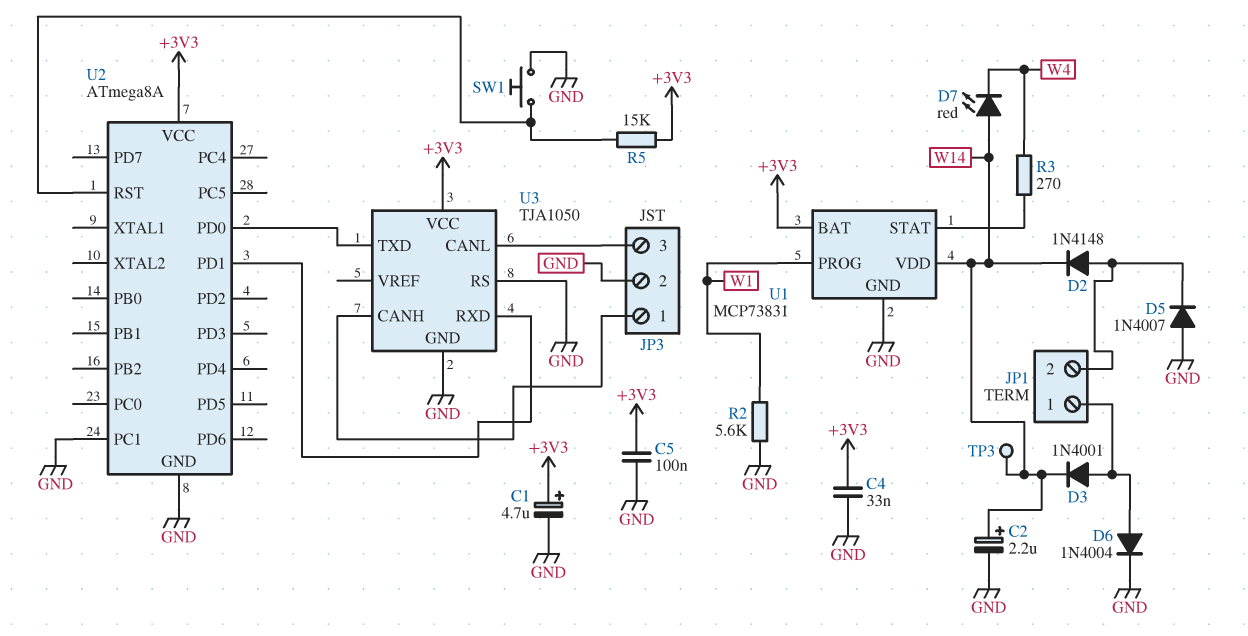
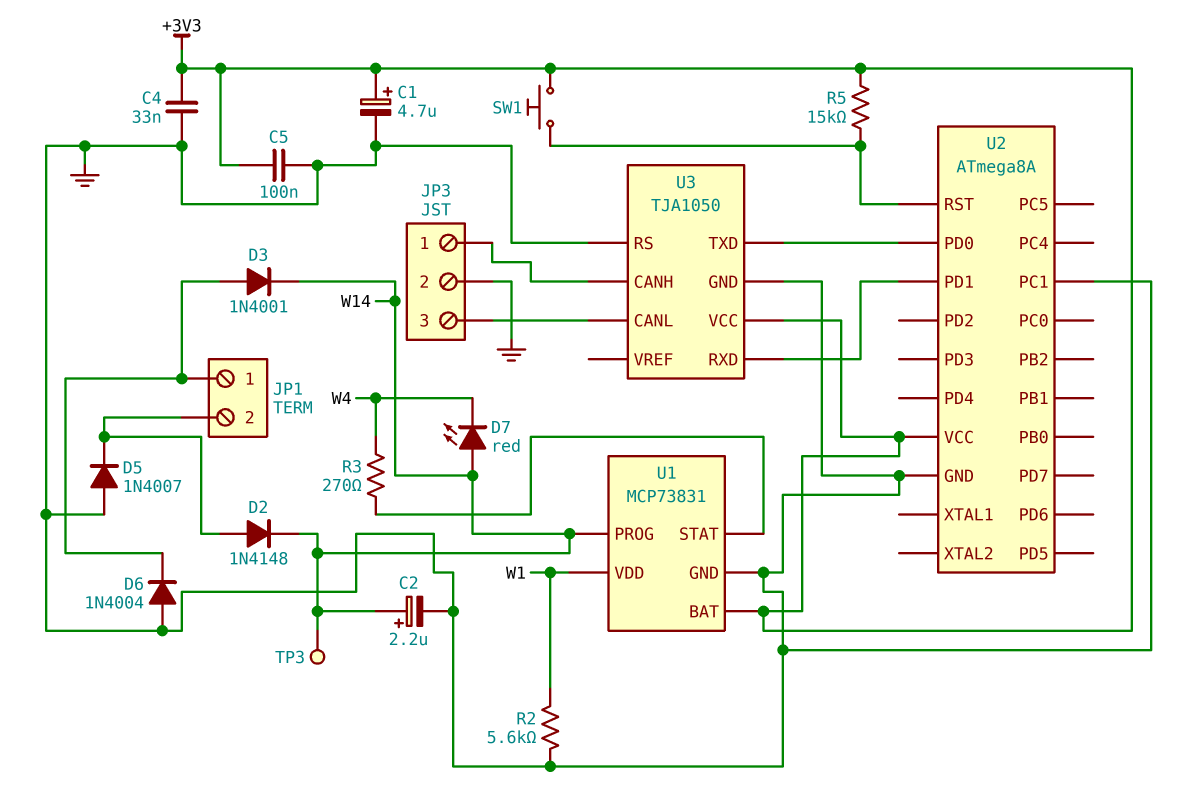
D6: diode 1N4004 (A JP1/1, K GND) -> diode 1N4004 (A GND, K JP1/1)
SW1: button (GND, U2/RST) -> button (+3V3, U2/RST)
U1 pin PROG: W1 -> W14
U1 pin VDD: W14 -> W1

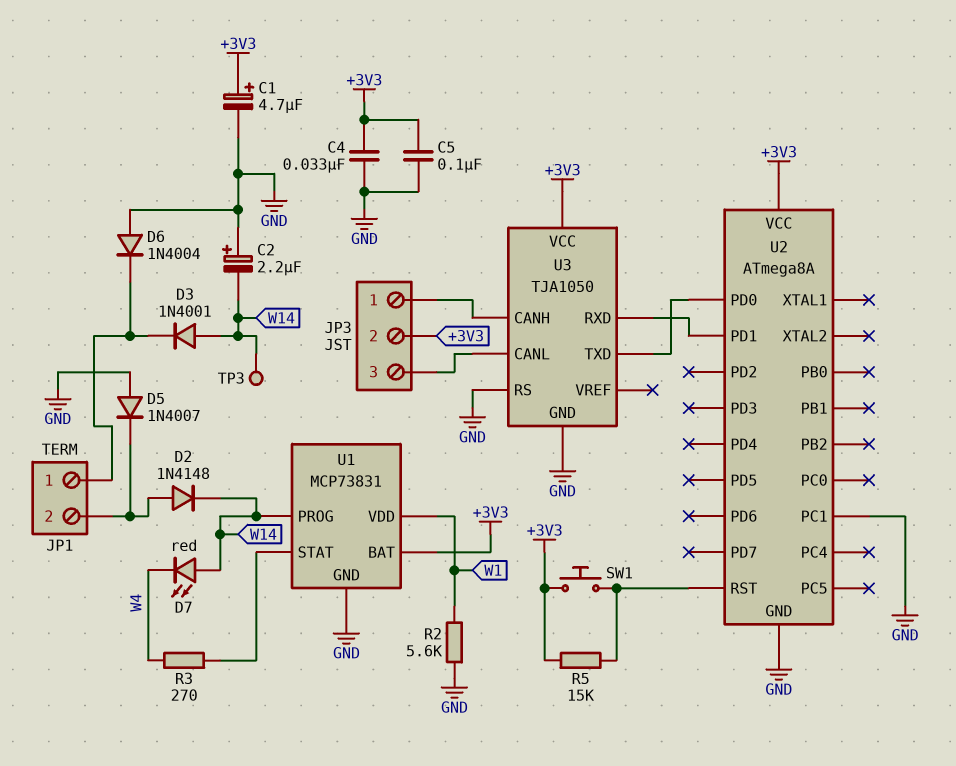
C2: 2.2uF (plus W14, minus GND) -> 2.2uF (plus GND, minus W14)
D3: diode 1N4001 (A JP1/1, K W14) -> diode 1N4001 (A W14, K JP1/1)
JP3 pin 2: GND -> +3V3

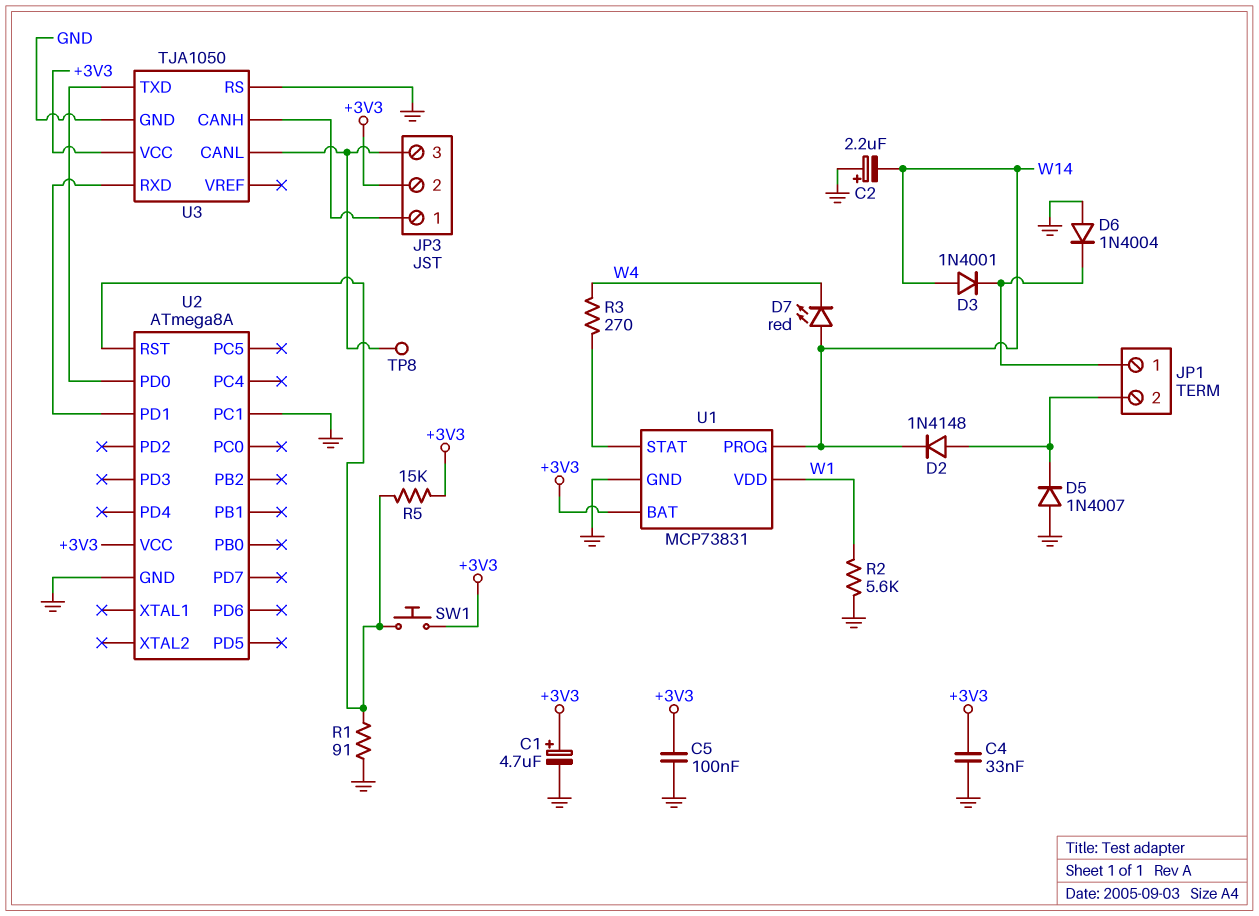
R1: none -> 91 (GND, U2/RST)
TP3: test point (W14) -> none
TP8: none -> test point (JP3/3)

